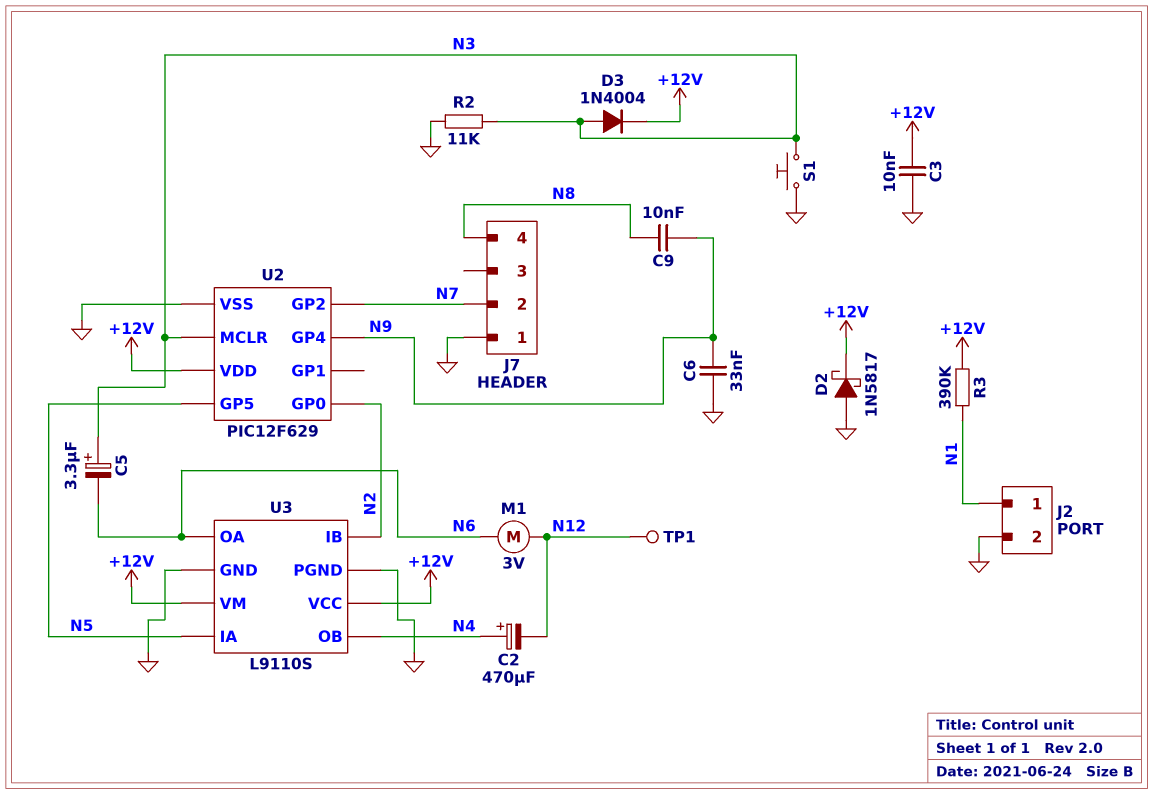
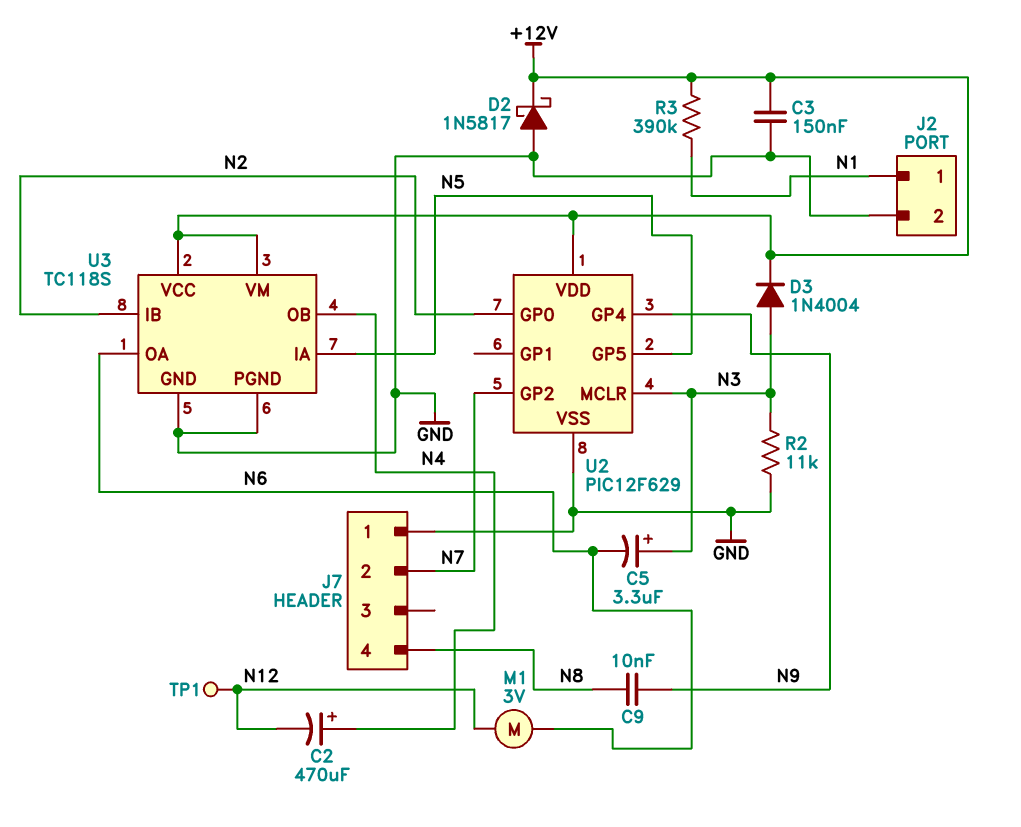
C3: 10nF (+12V, GND) -> 150nF (+12V, GND)
C6: 33nF (GND, N9) -> none
S1: button (GND, N3) -> none
U3: L9110S -> TC118S

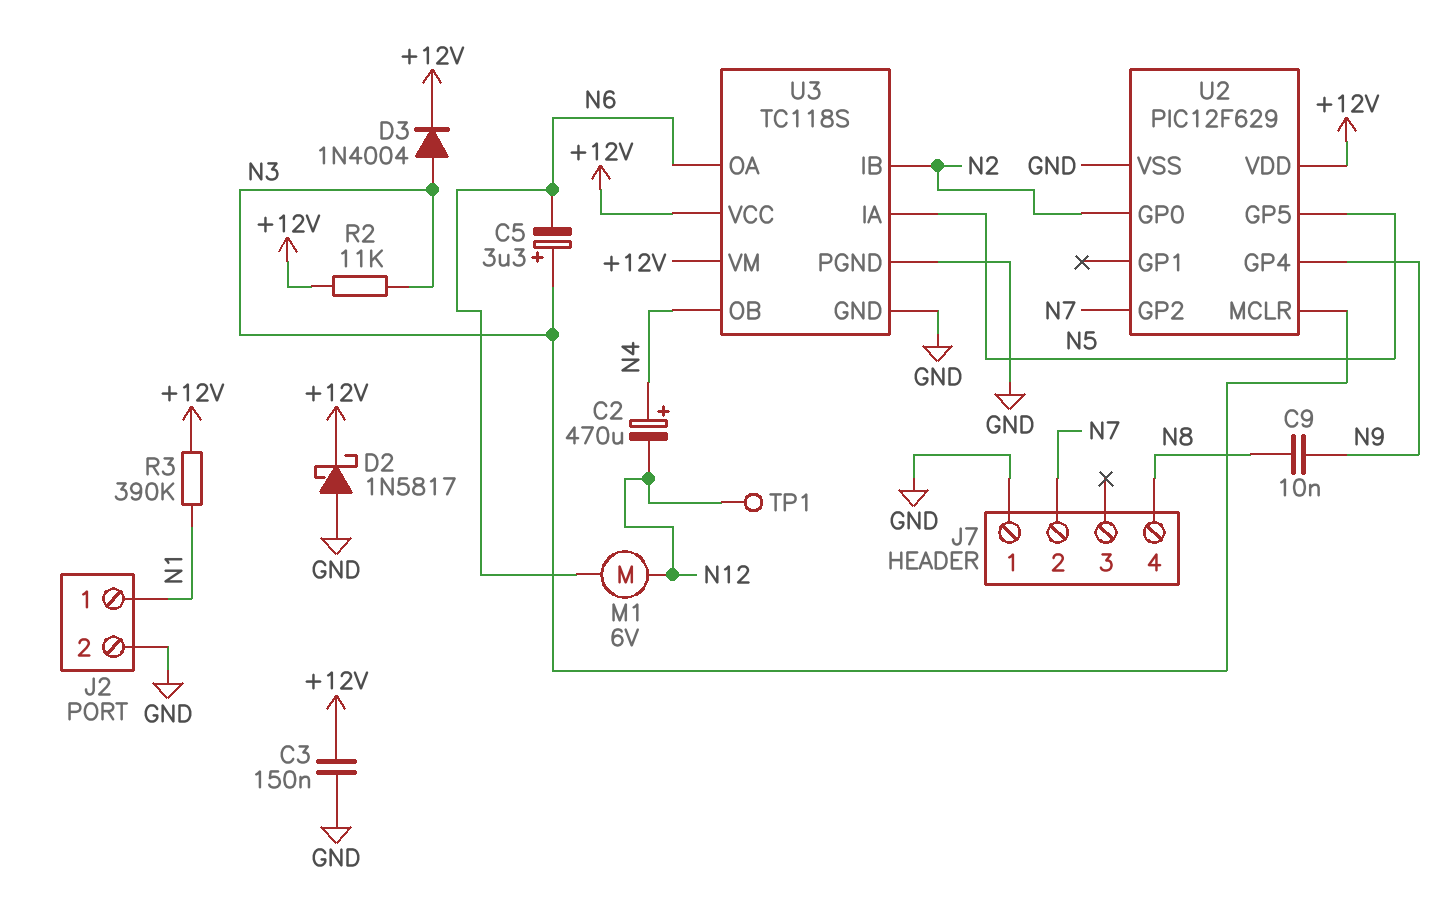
M1: motor 3V (N6, N12) -> motor 6V (N6, N12)
R2: 11k (GND, N3) -> 11k (+12V, N3)

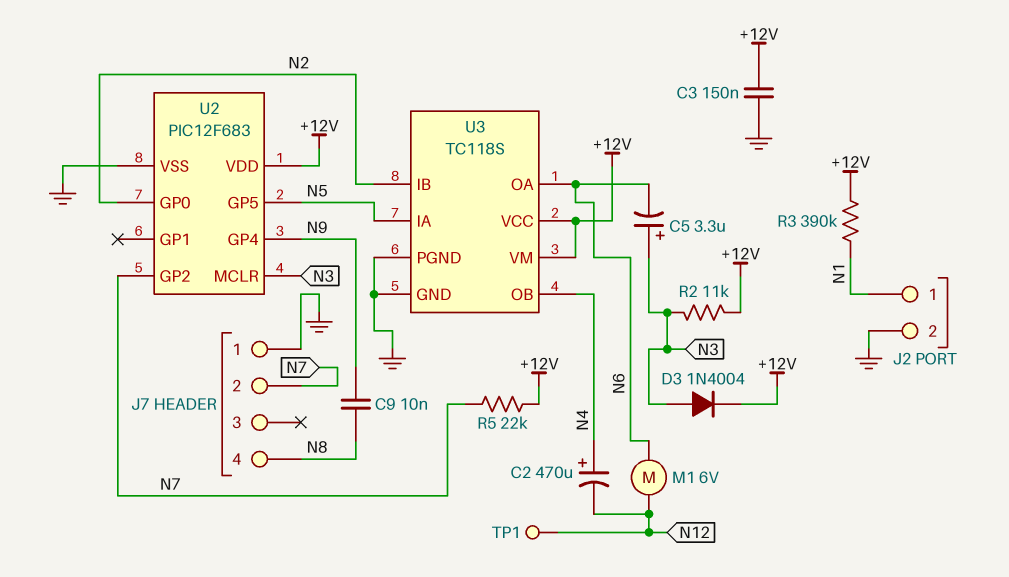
D2: schottky 1N5817 (A GND, K +12V) -> none
R5: none -> 22k (+12V, N7)
U2: PIC12F629 -> PIC12F683

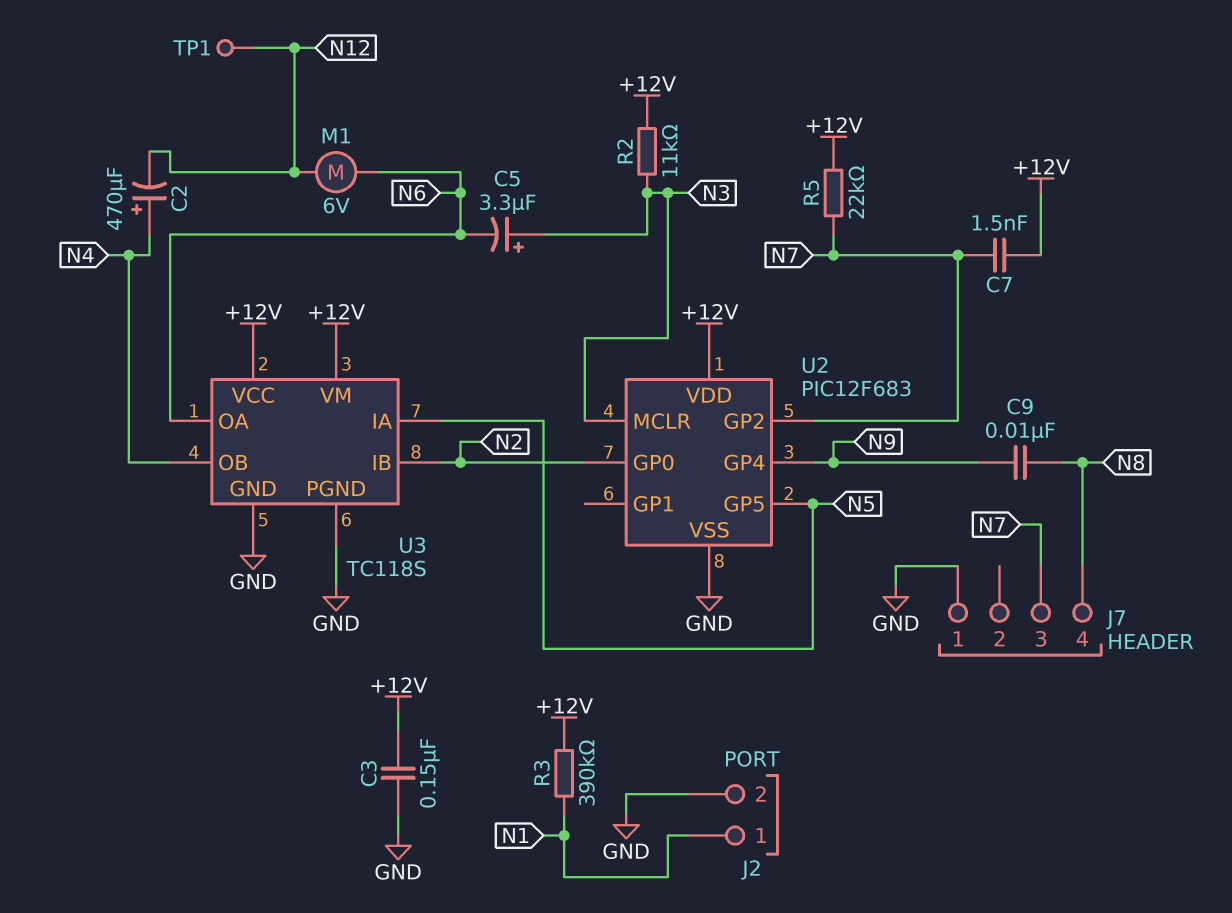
C7: none -> 1.5nF (+12V, N7)
D3: diode 1N4004 (A N3, K +12V) -> none
J7 pin 2: N7 -> none
J7 pin 3: none -> N7

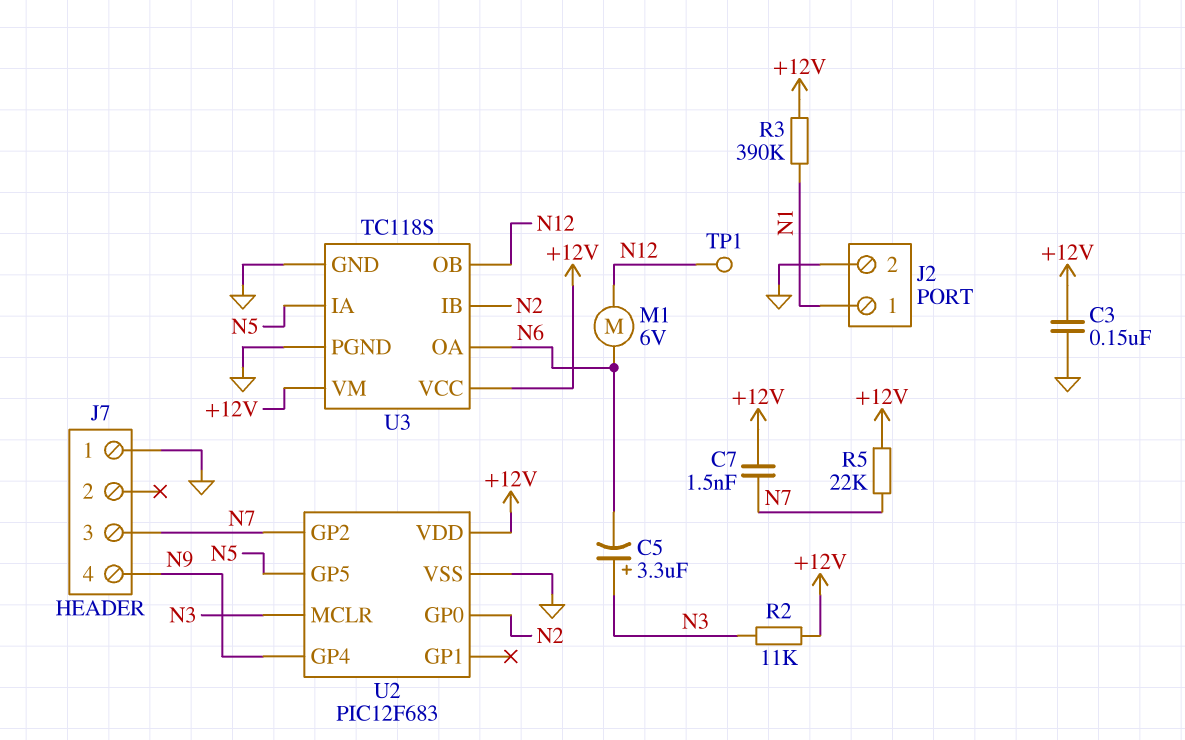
C2: 470uF (plus N4, minus N12) -> none
C9: 10nF (N8, N9) -> none
J7 pin 4: N8 -> N9
U3 pin OB: N4 -> N12

